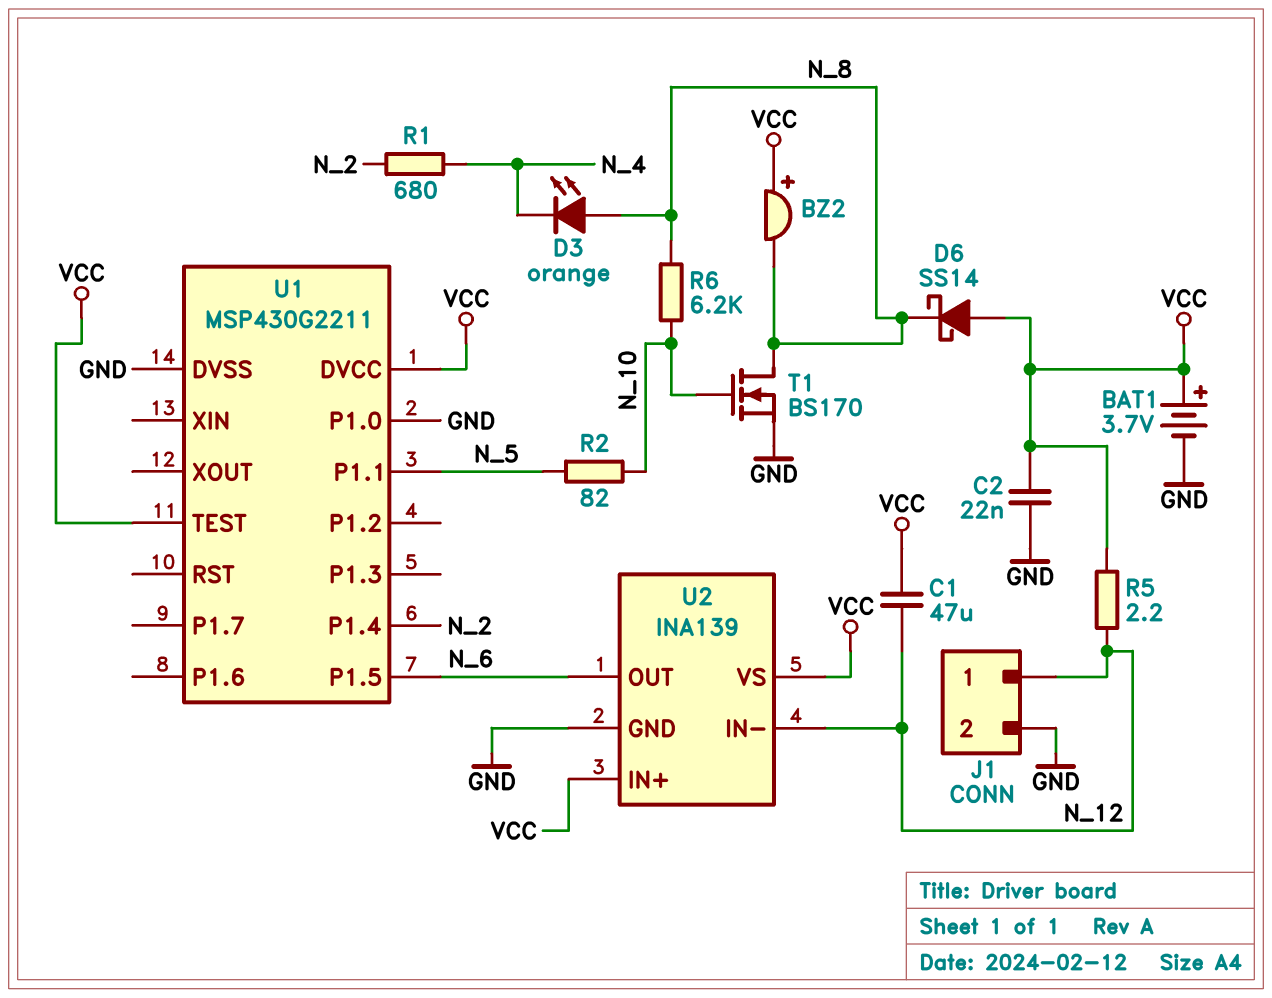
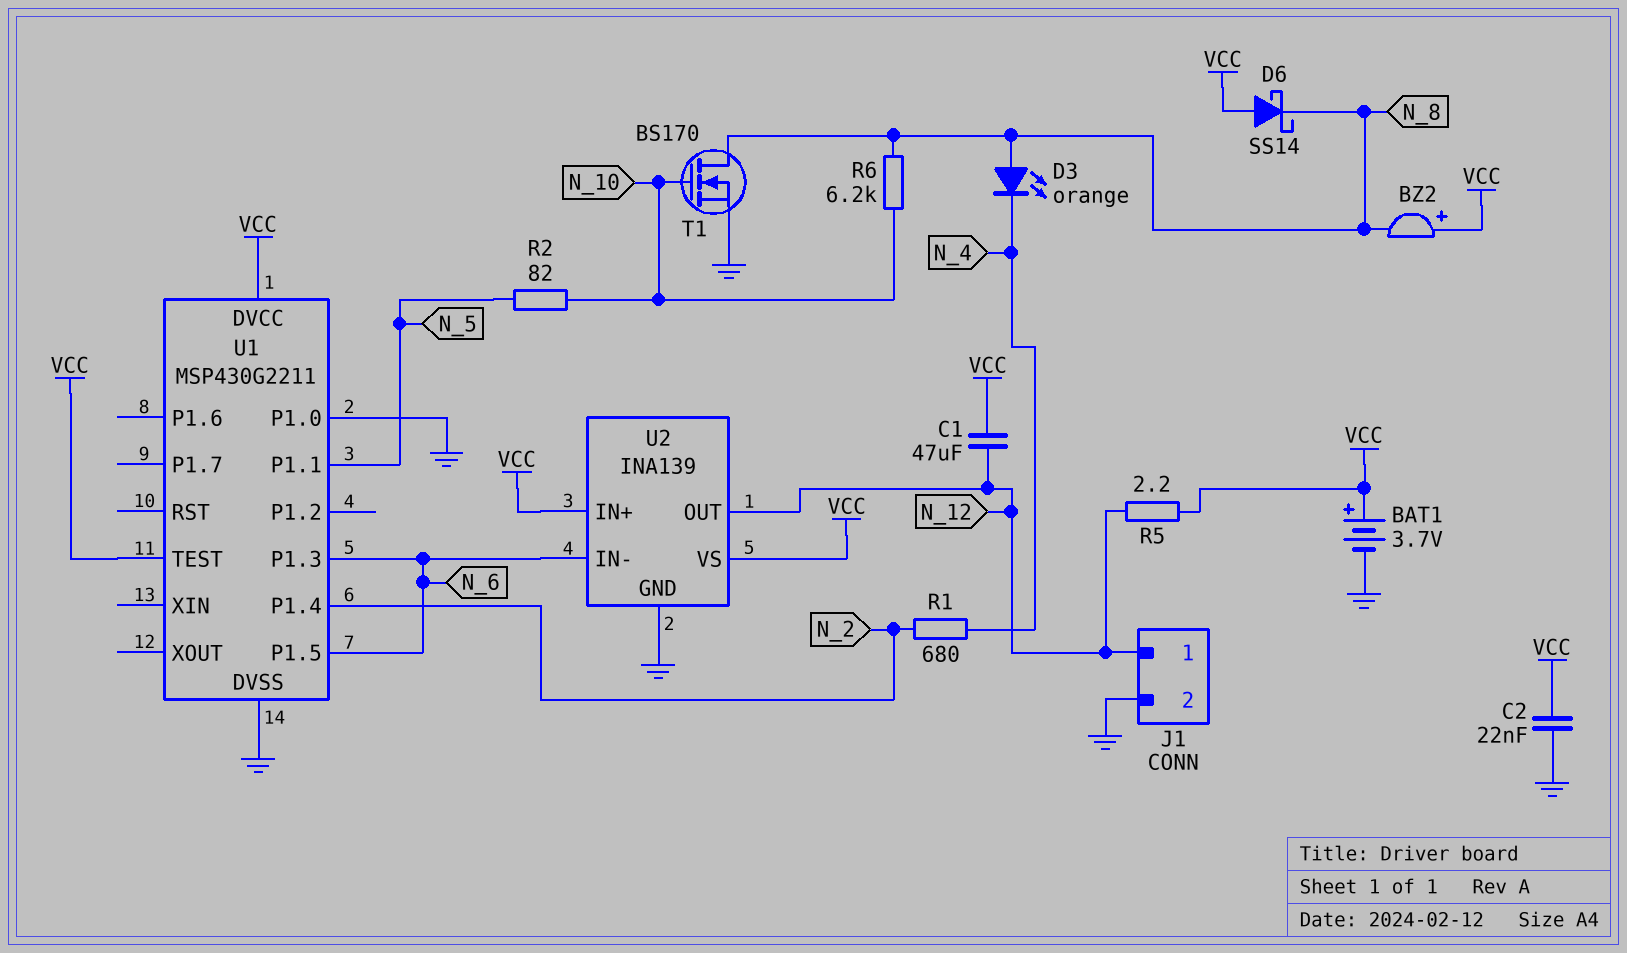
U1 pin P1.3: none -> N_6
U2 pin IN-: N_12 -> N_6
U2 pin OUT: N_6 -> N_12

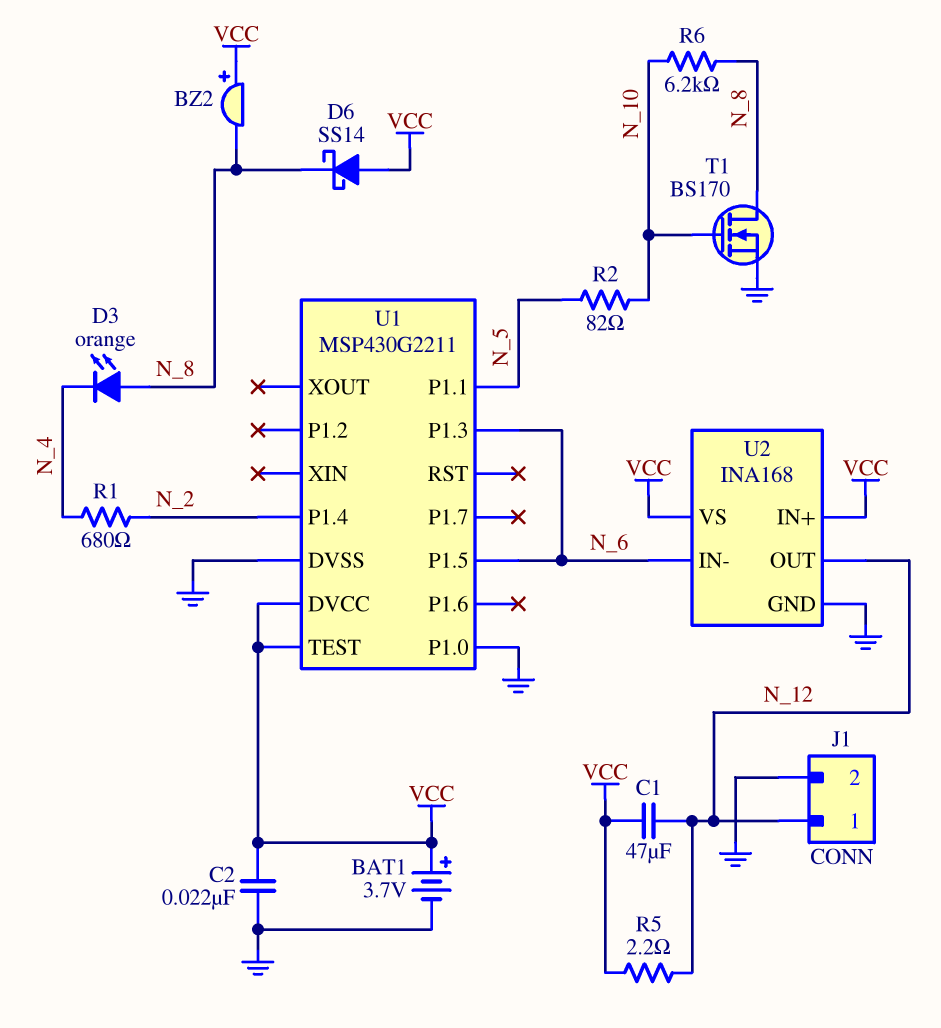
U2: INA139 -> INA168

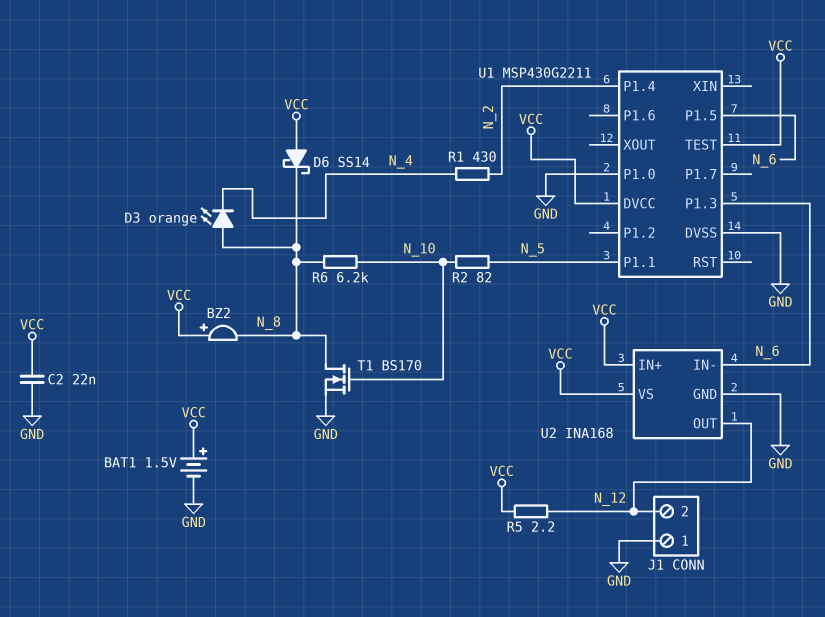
BAT1: 3.7V (plus VCC, minus GND) -> 1.5V (plus VCC, minus GND)
C1: 47uF (N_12, VCC) -> none
J1 pin 1: N_12 -> GND
J1 pin 2: GND -> N_12
R1: 680 (N_2, N_4) -> 430 (N_2, N_4)

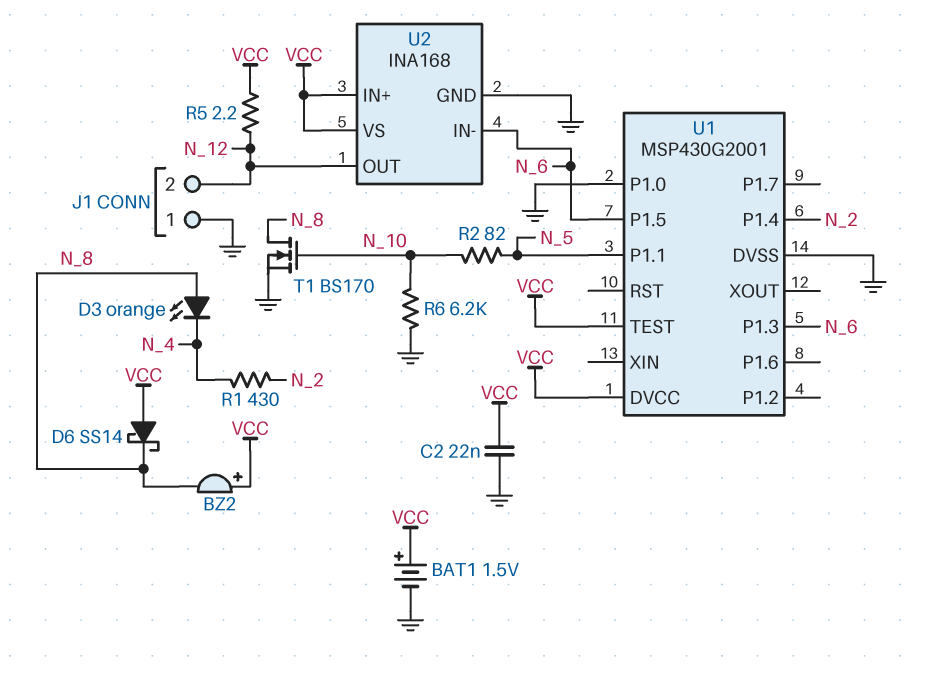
R6: 6.2k (N_8, N_10) -> 6.2k (GND, N_10)
U1: MSP430G2211 -> MSP430G2001

